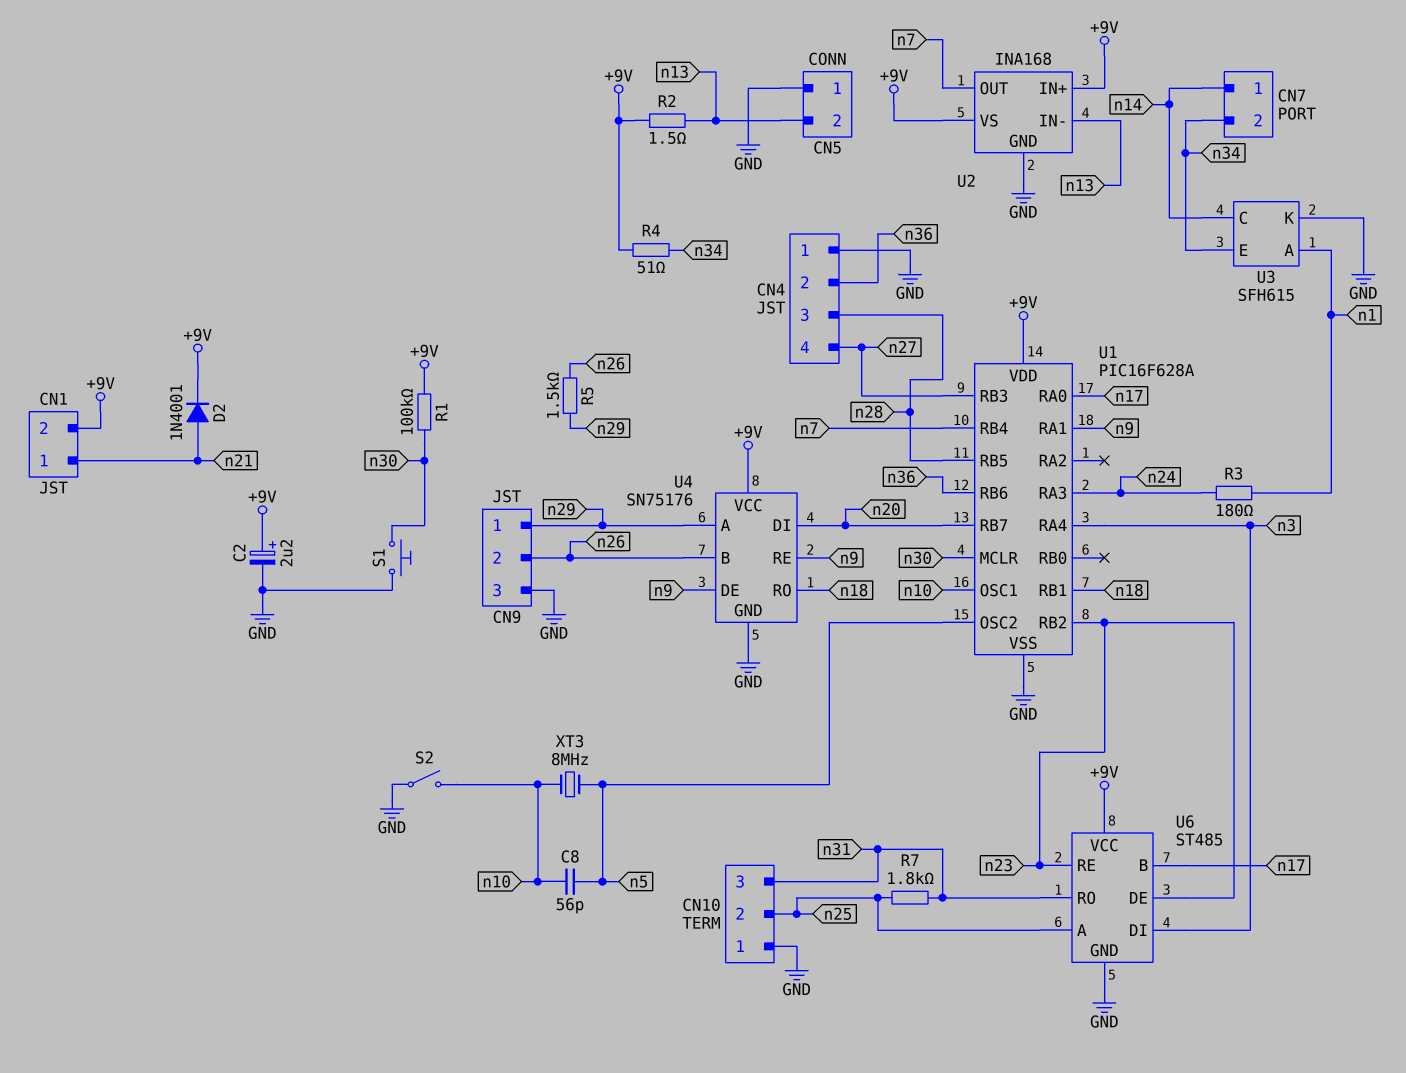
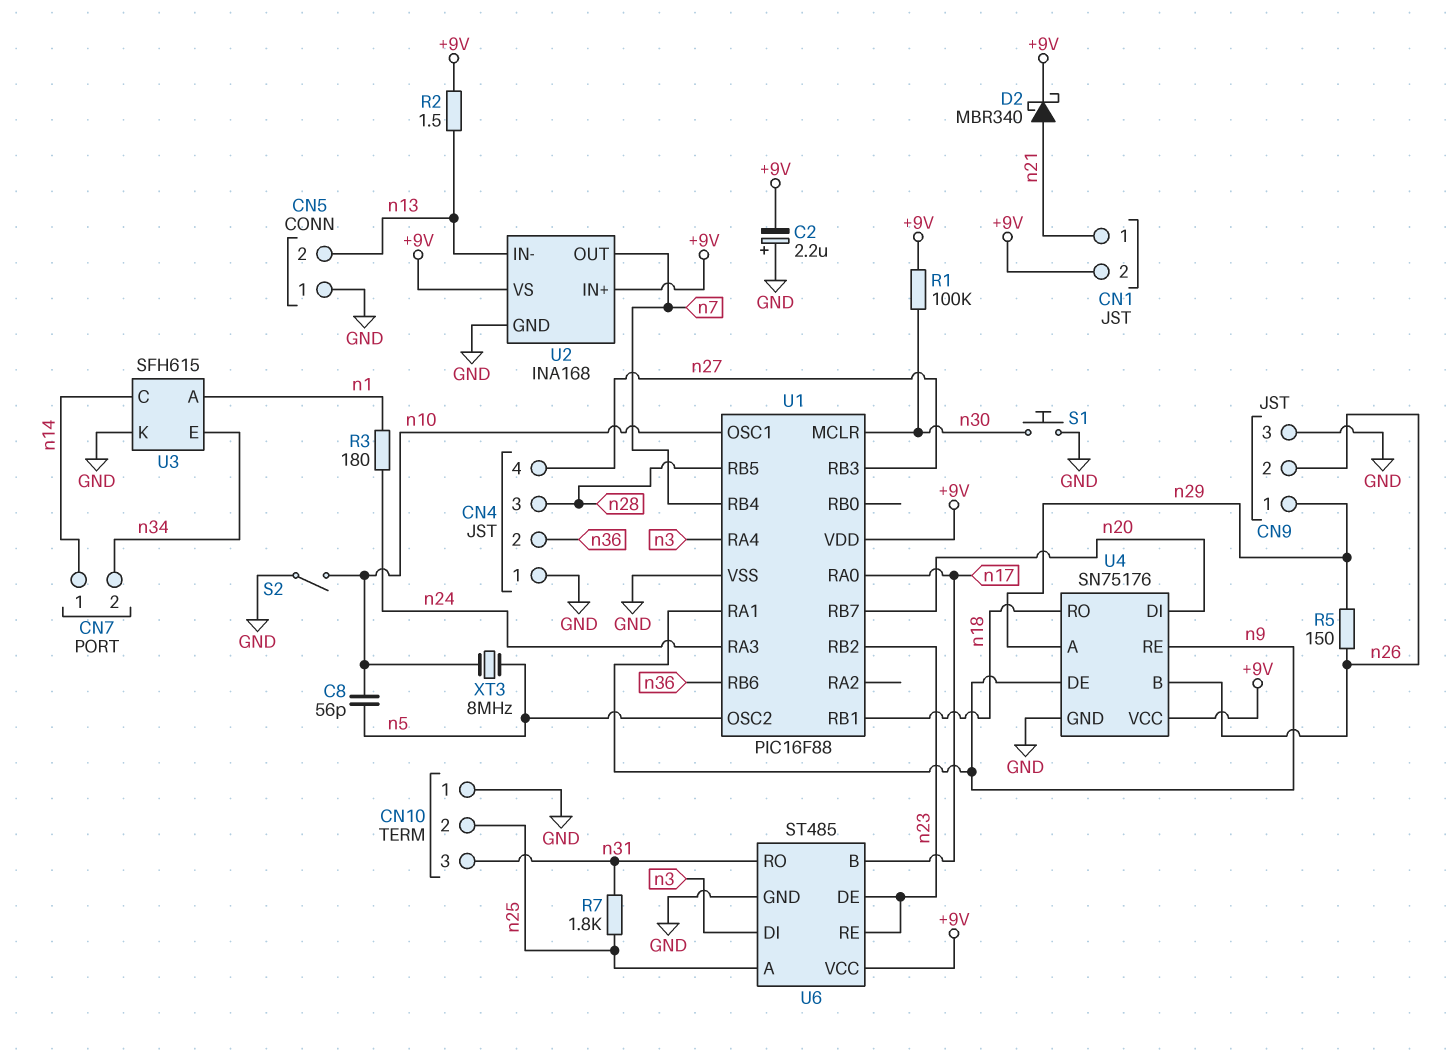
C2: 2.2uF (plus +9V, minus GND) -> 2.2uF (plus GND, minus +9V)
D2: diode 1N4001 (A n21, K +9V) -> schottky MBR340 (A n21, K +9V)
R4: 51 (+9V, n34) -> none
R5: 1.5k (n26, n29) -> 150 (n26, n29)
U1: PIC16F628A -> PIC16F88

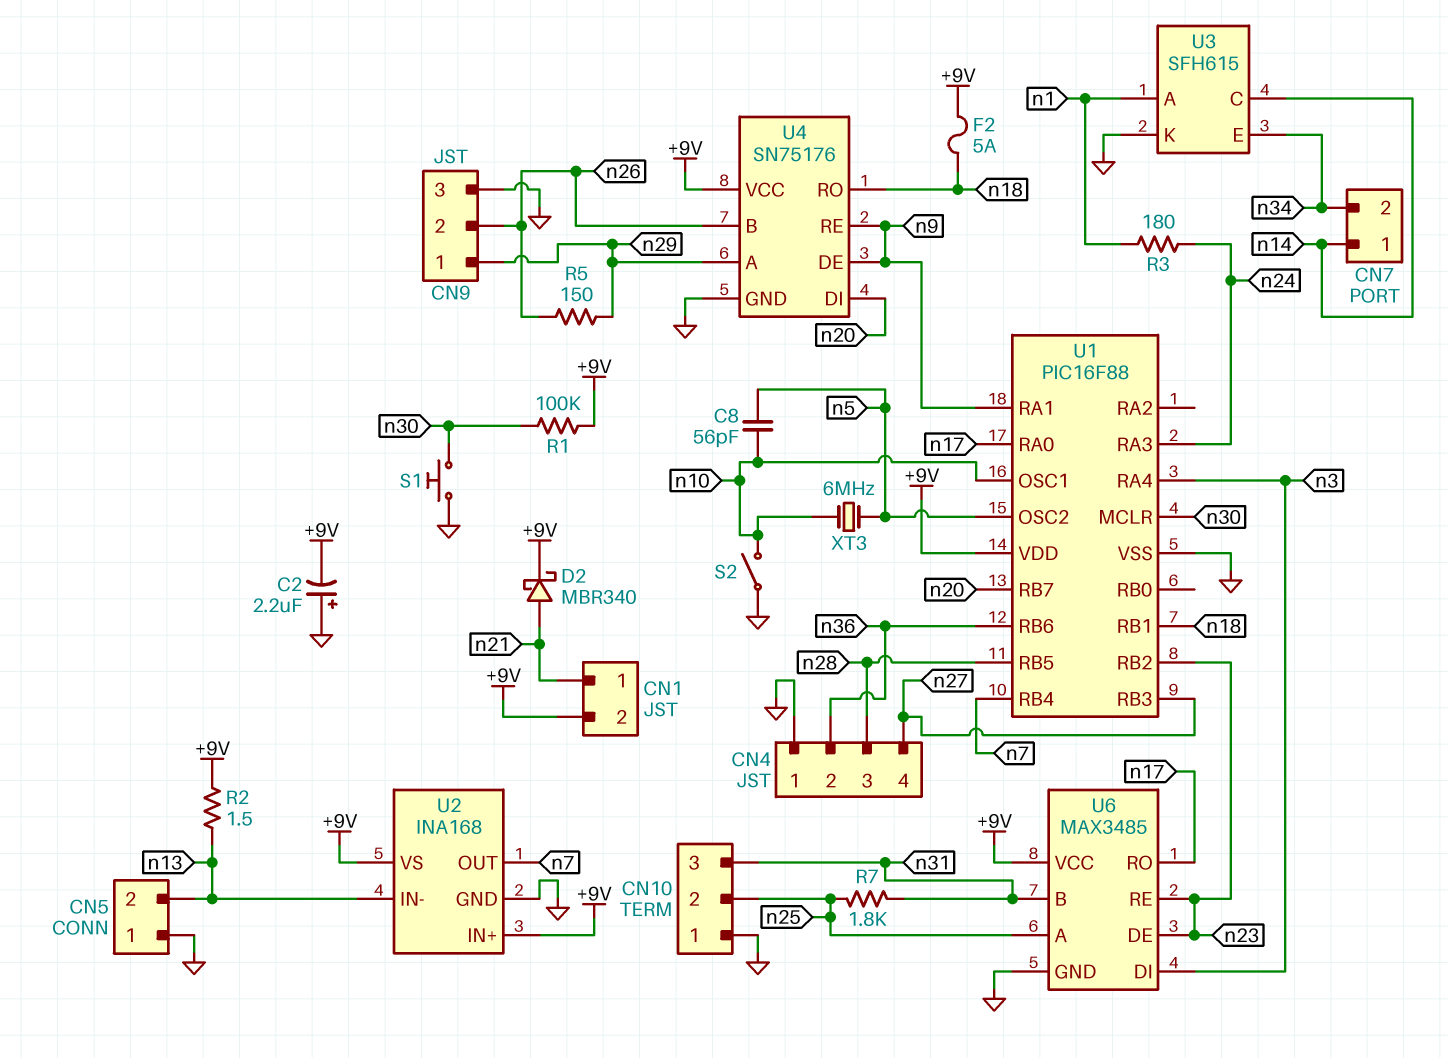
F2: none -> 5A (+9V, n18)
U6: ST485 -> MAX3485
U6 pin B: n17 -> n31
U6 pin RO: n31 -> n17
XT3: 8MHz (n5, n10) -> 6MHz (n5, n10)

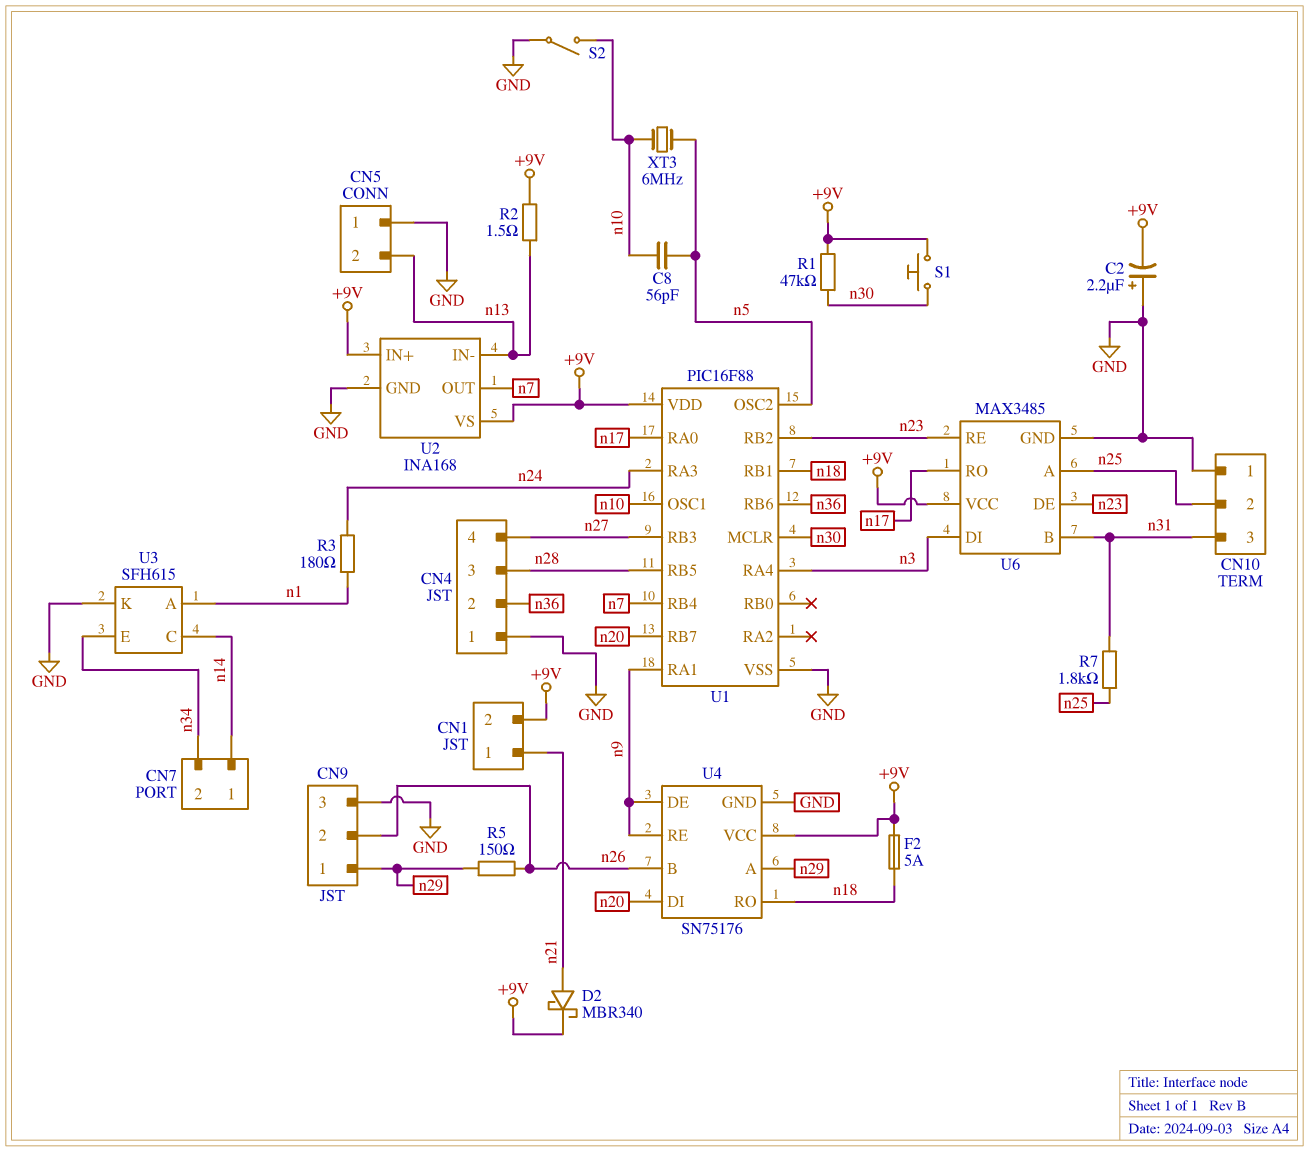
R1: 100k (+9V, n30) -> 47k (+9V, n30)
S1: button (GND, n30) -> button (+9V, n30)

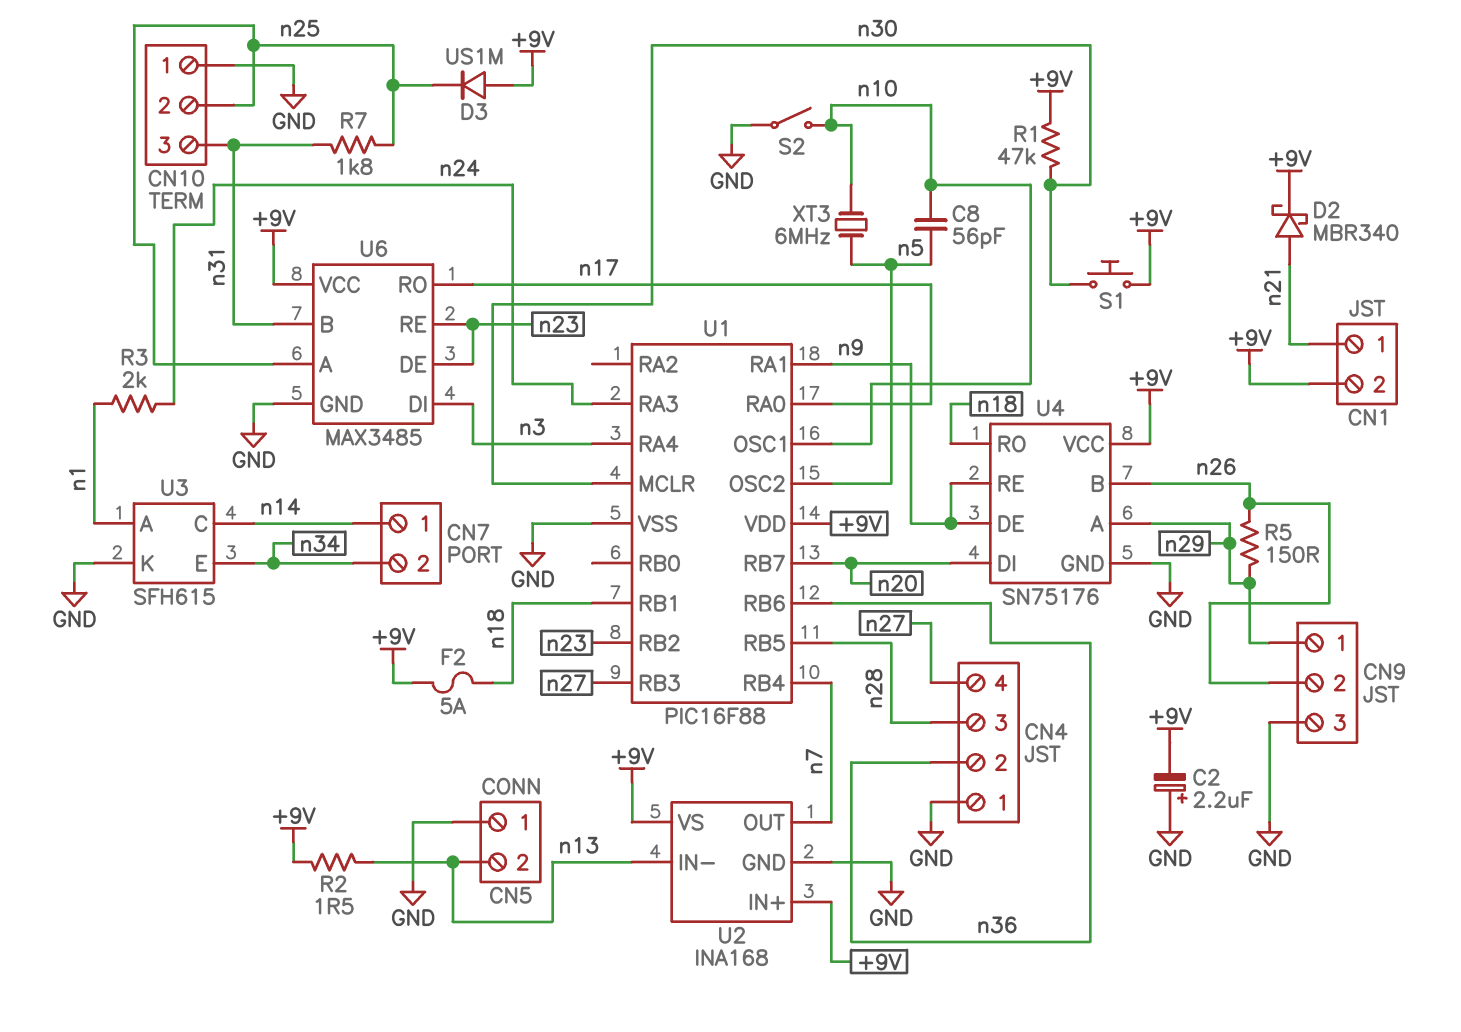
D3: none -> diode US1M (A +9V, K n25)
R3: 180 (n1, n24) -> 2k (n1, n24)

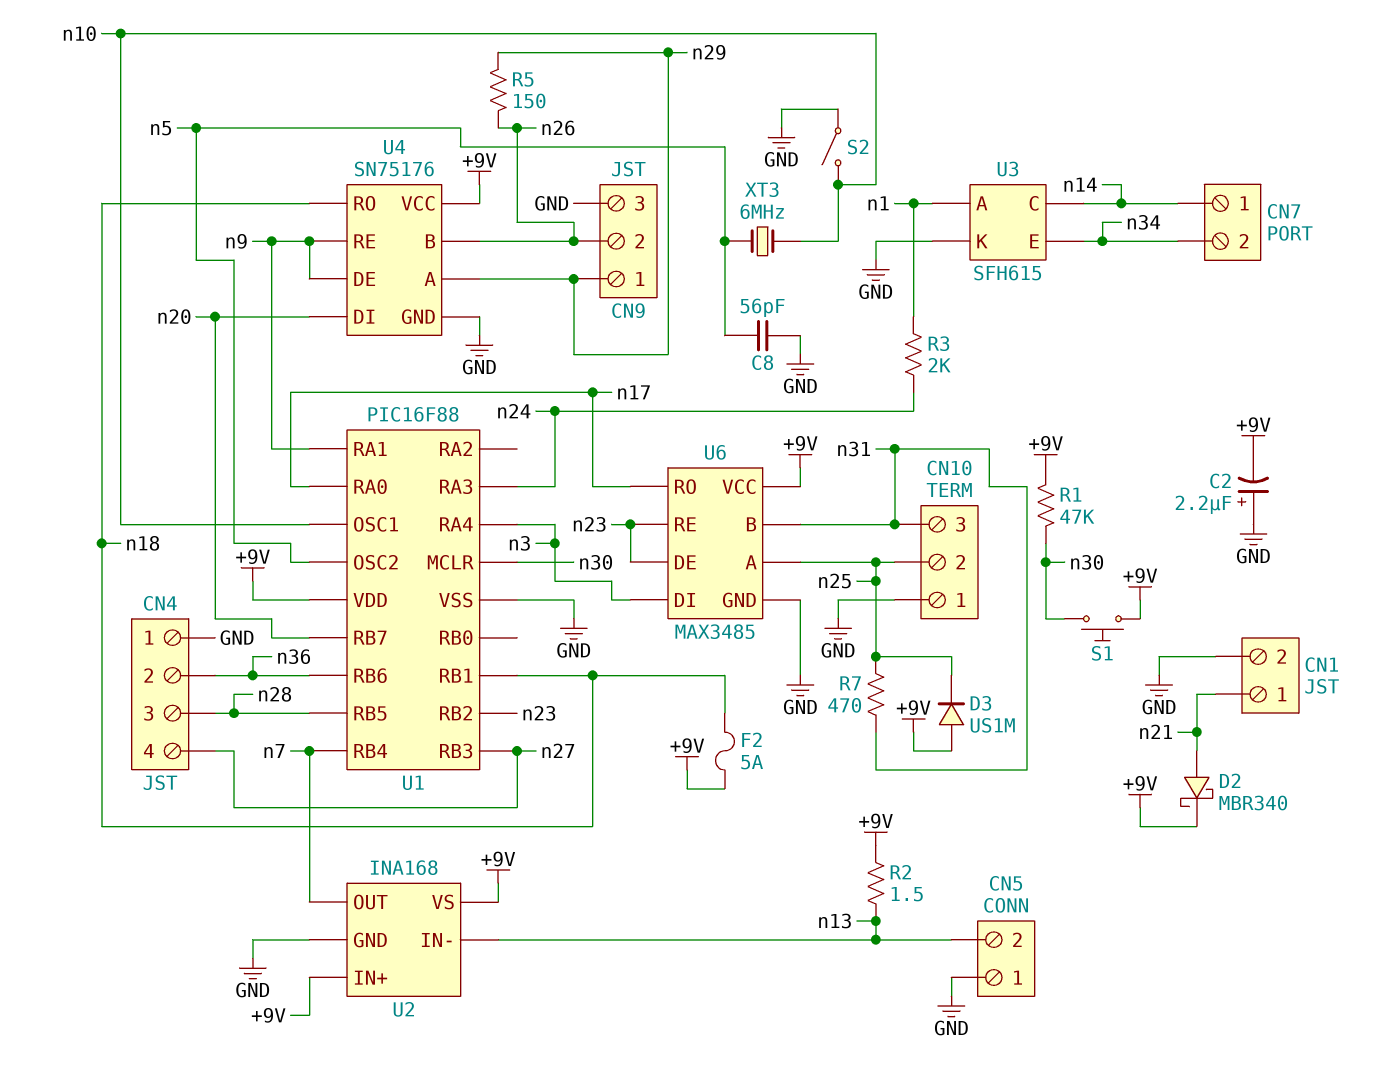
C8: 56pF (n5, n10) -> 56pF (GND, n5)
CN1 pin 2: +9V -> GND
R7: 1.8k (n25, n31) -> 470 (n25, n31)

